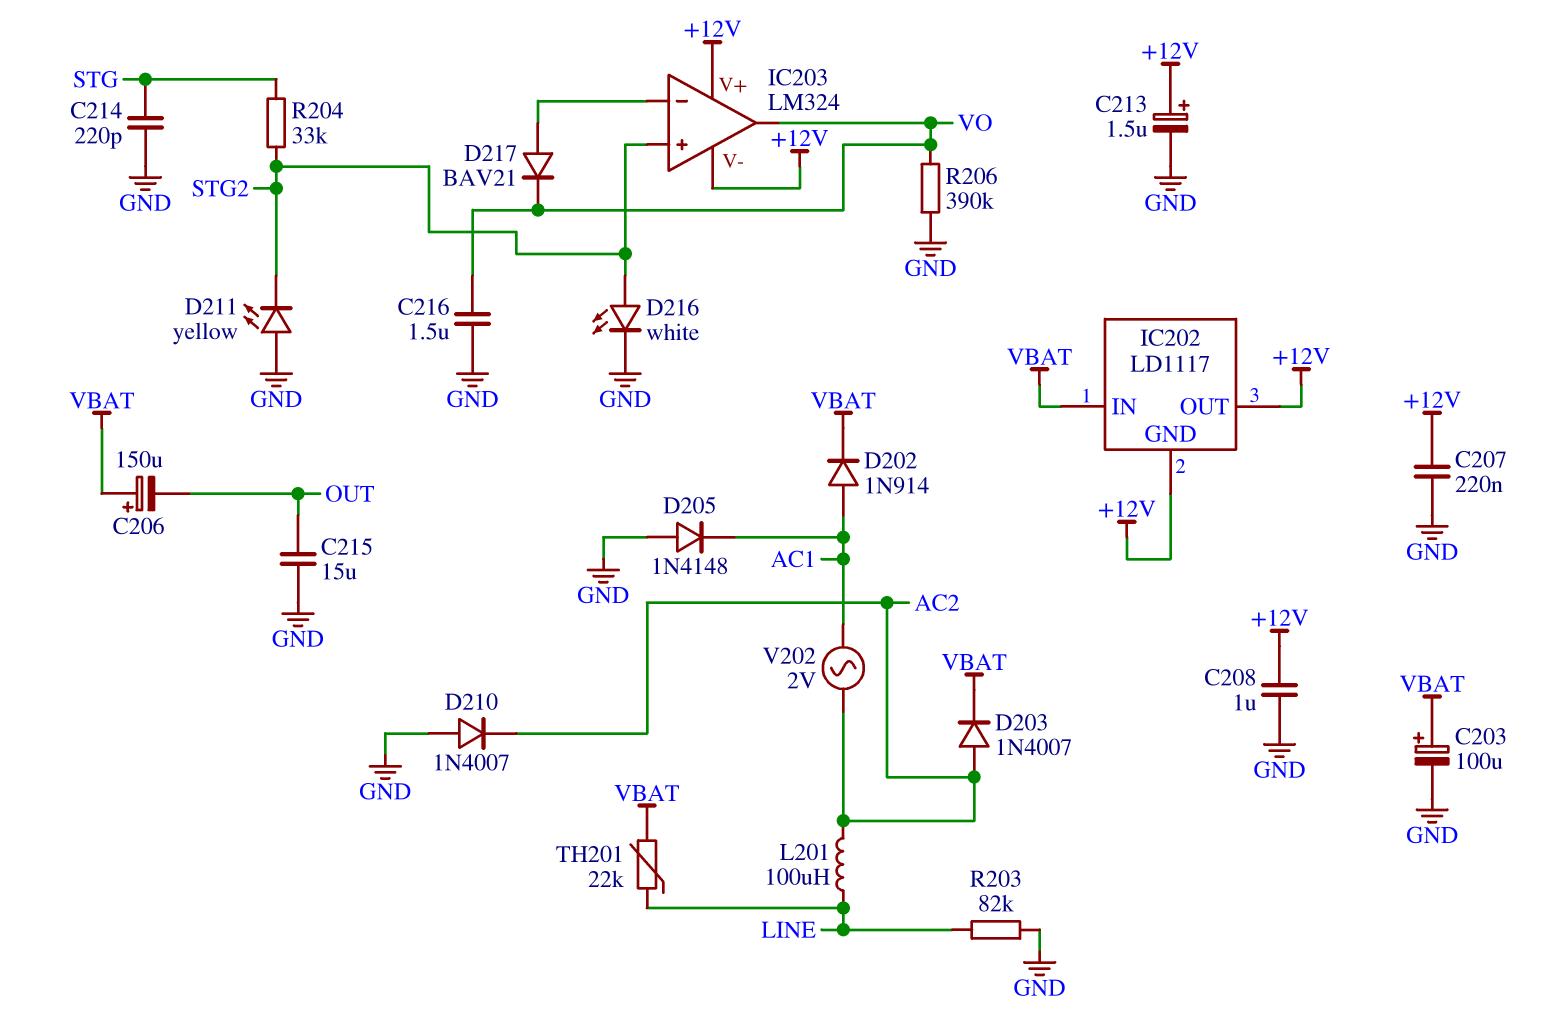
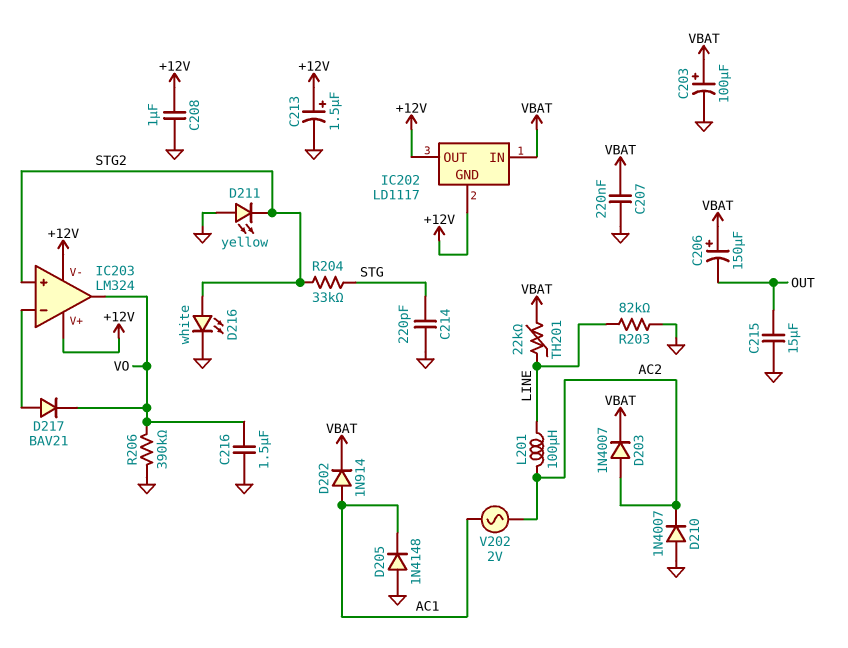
C207: 220nF (+12V, GND) -> 220nF (GND, VBAT)

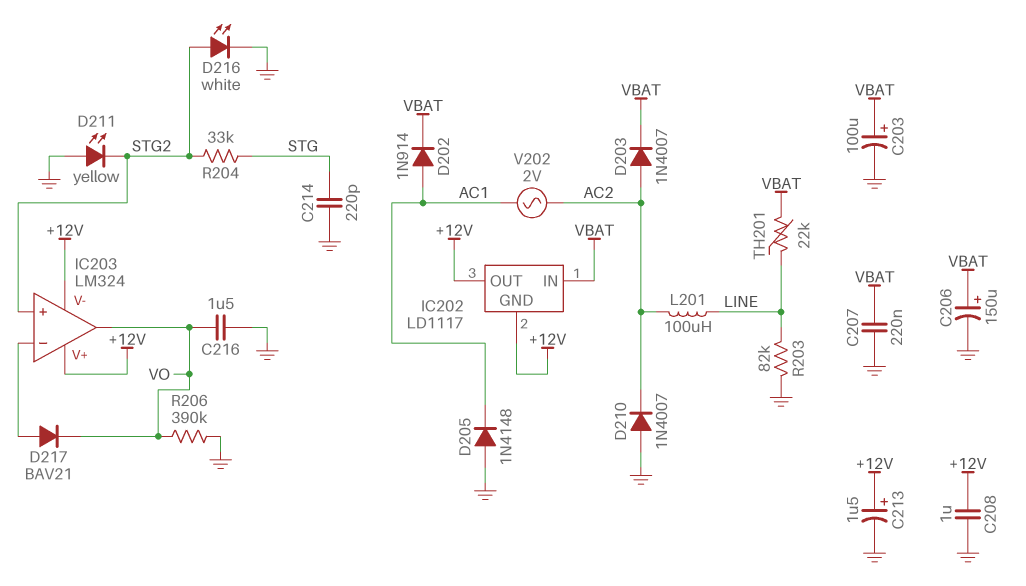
C206: 150uF (plus VBAT, minus OUT) -> 150uF (plus VBAT, minus GND)
C215: 15uF (GND, OUT) -> none

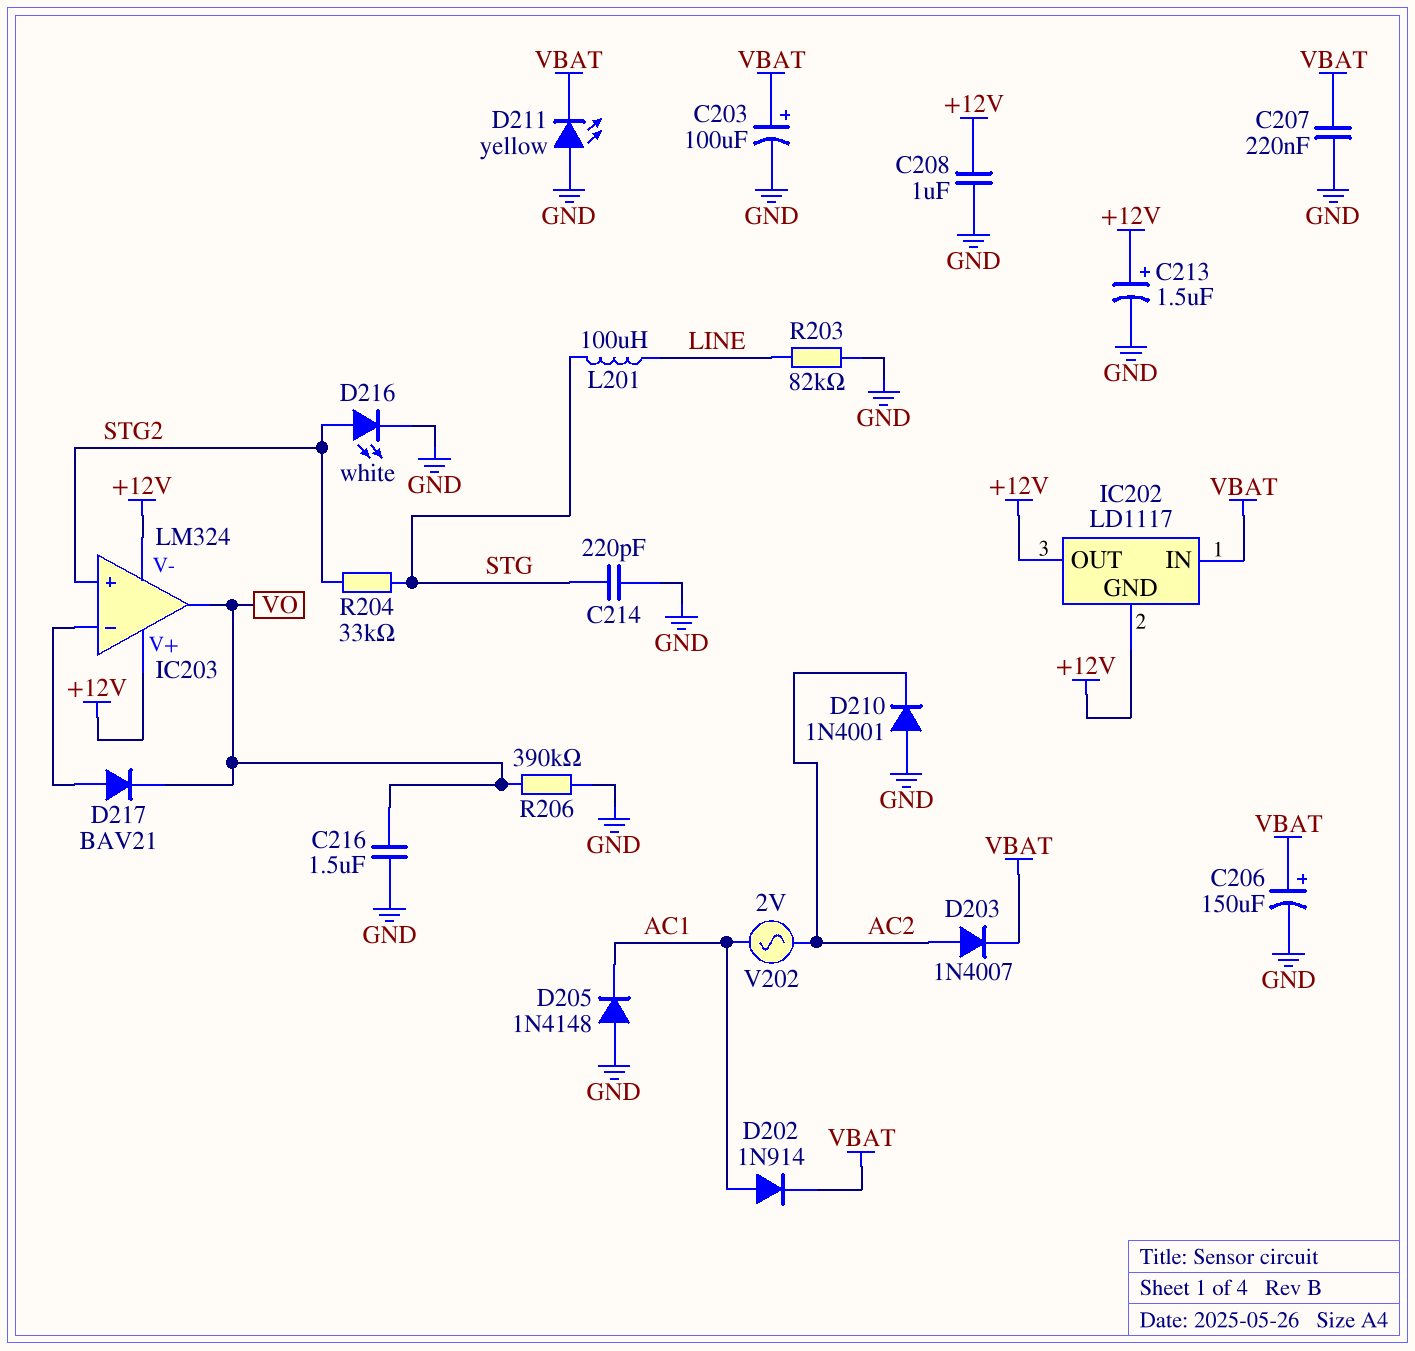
D210: diode 1N4007 (A GND, K AC2) -> diode 1N4001 (A GND, K AC2)
D211: LED yellow (A GND, K STG2) -> LED yellow (A GND, K VBAT)
L201: 100uH (AC2, LINE) -> 100uH (LINE, STG)
TH201: 22k (LINE, VBAT) -> none

